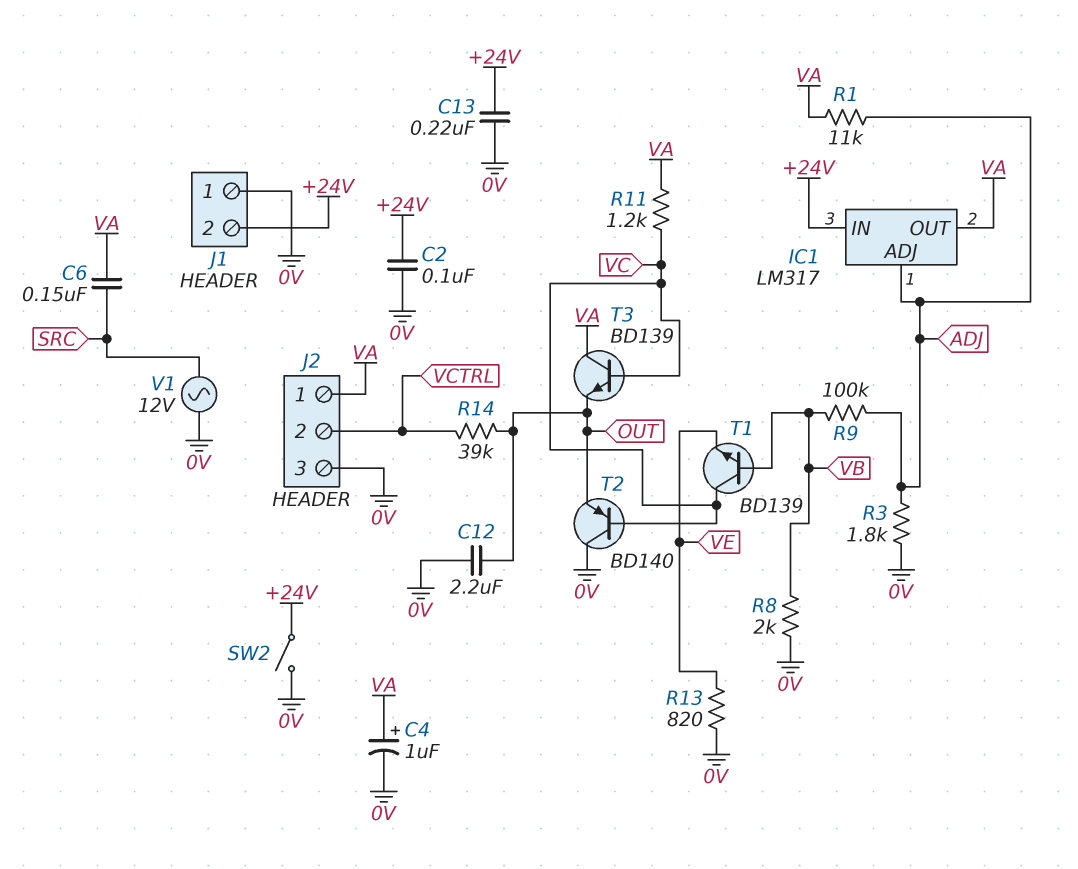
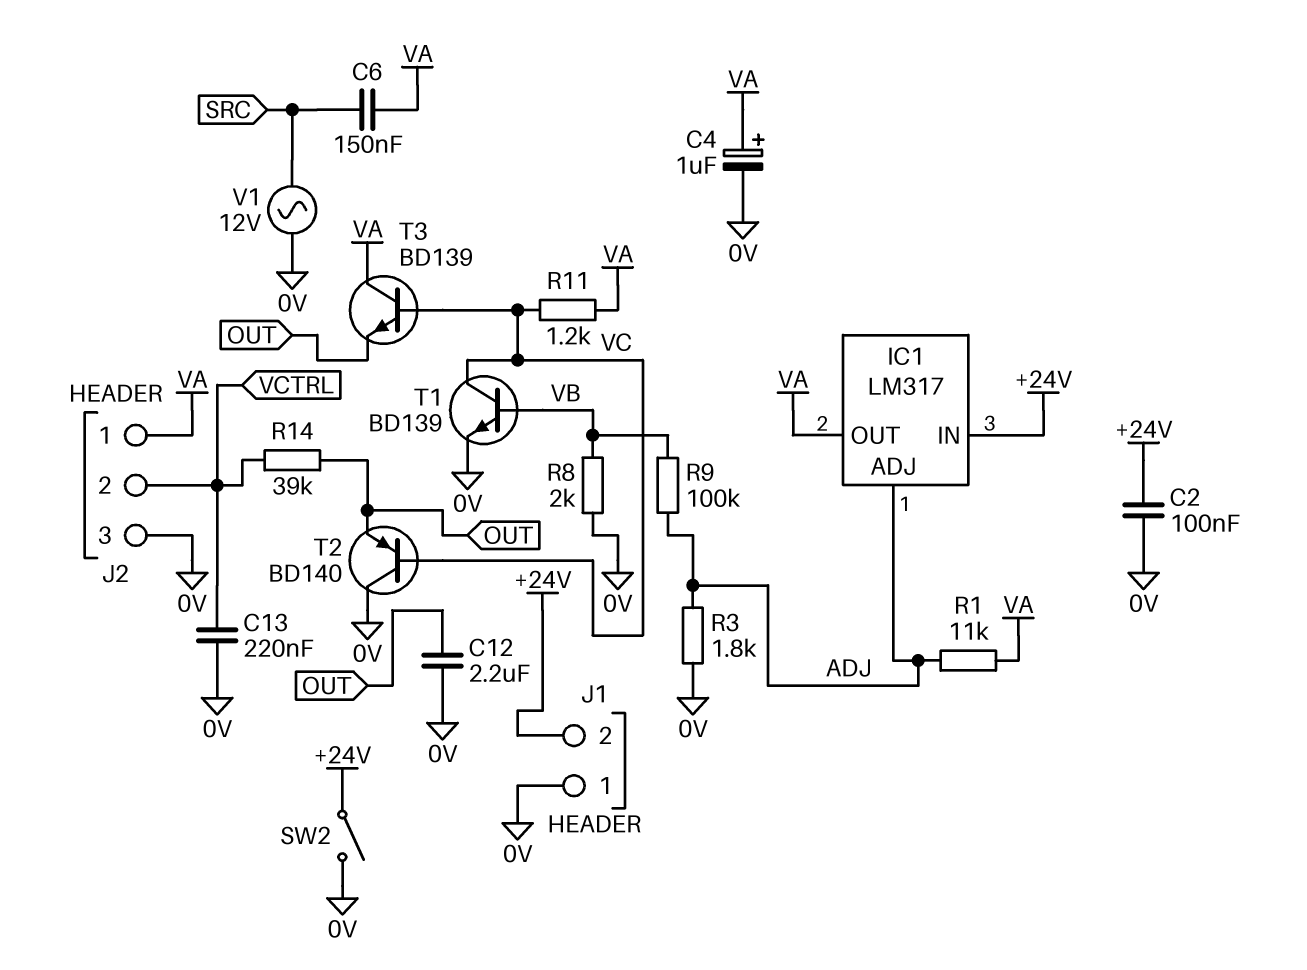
C13: 220nF (+24V, 0V) -> 220nF (0V, VCTRL)
R13: 820 (0V, VE) -> none
T1: NPN BD139 (B VB, C VC, E VE) -> NPN BD139 (B VB, C VC, E 0V)

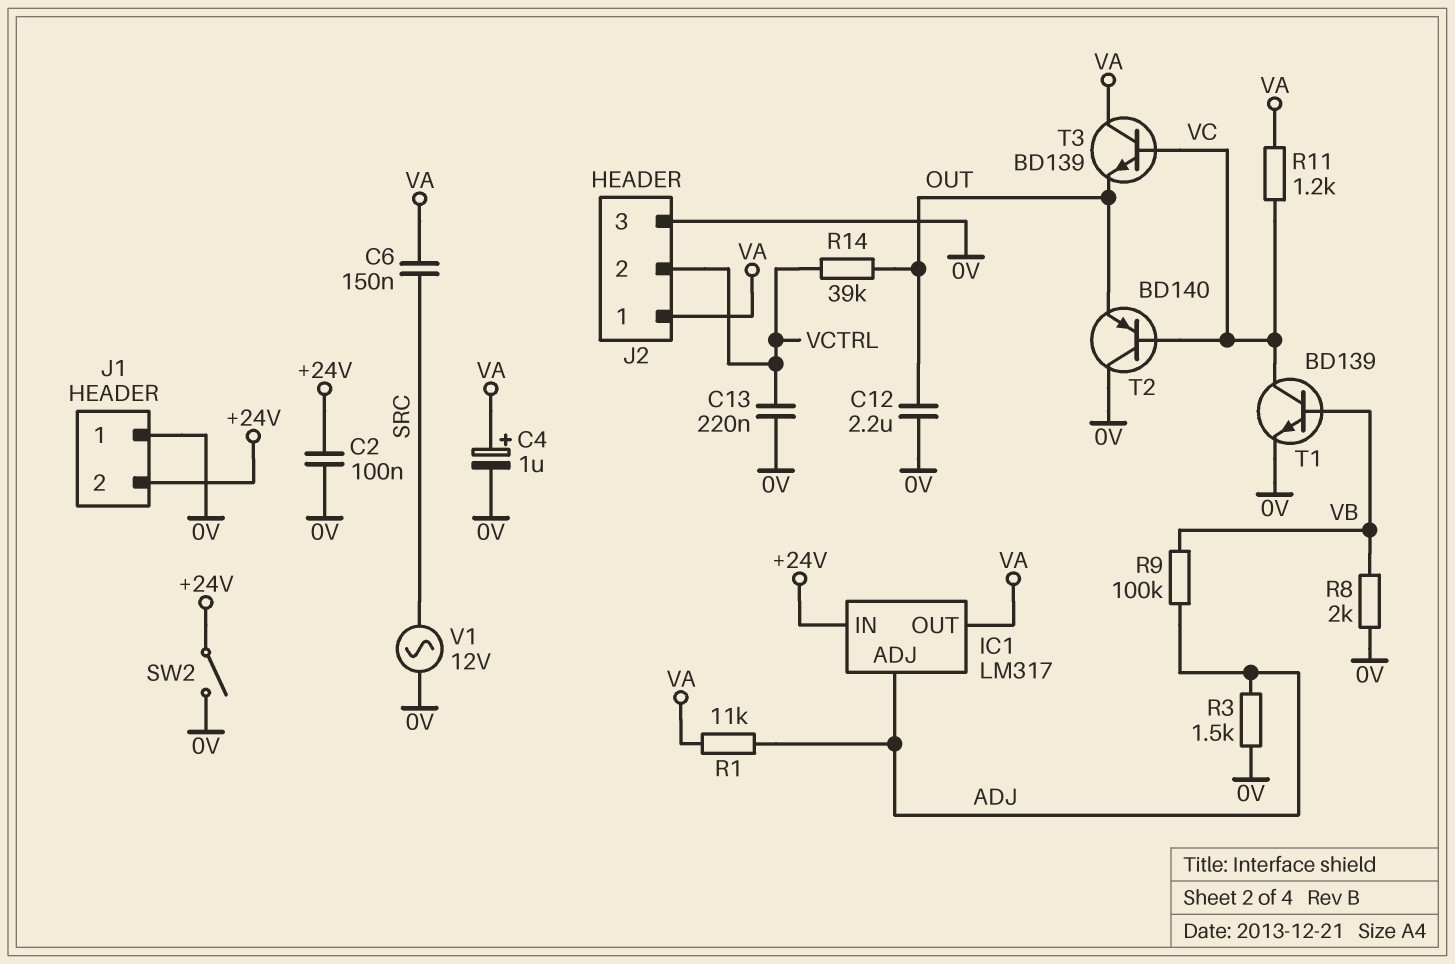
R3: 1.8k (0V, ADJ) -> 1.5k (0V, ADJ)

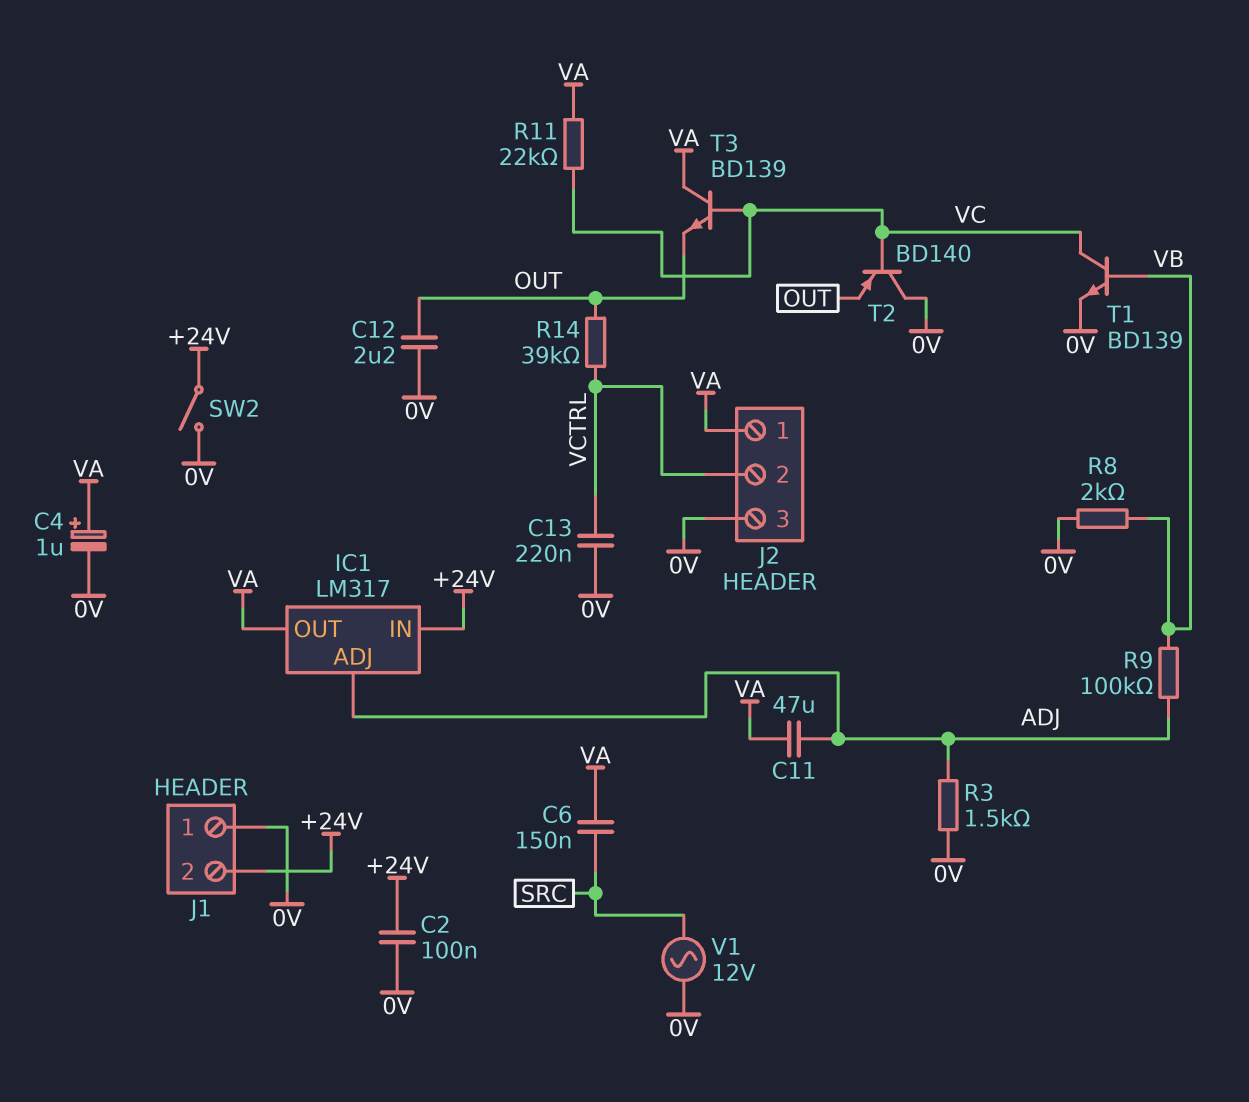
C11: none -> 47uF (ADJ, VA)
R1: 11k (ADJ, VA) -> none
R11: 1.2k (VA, VC) -> 22k (VA, VC)

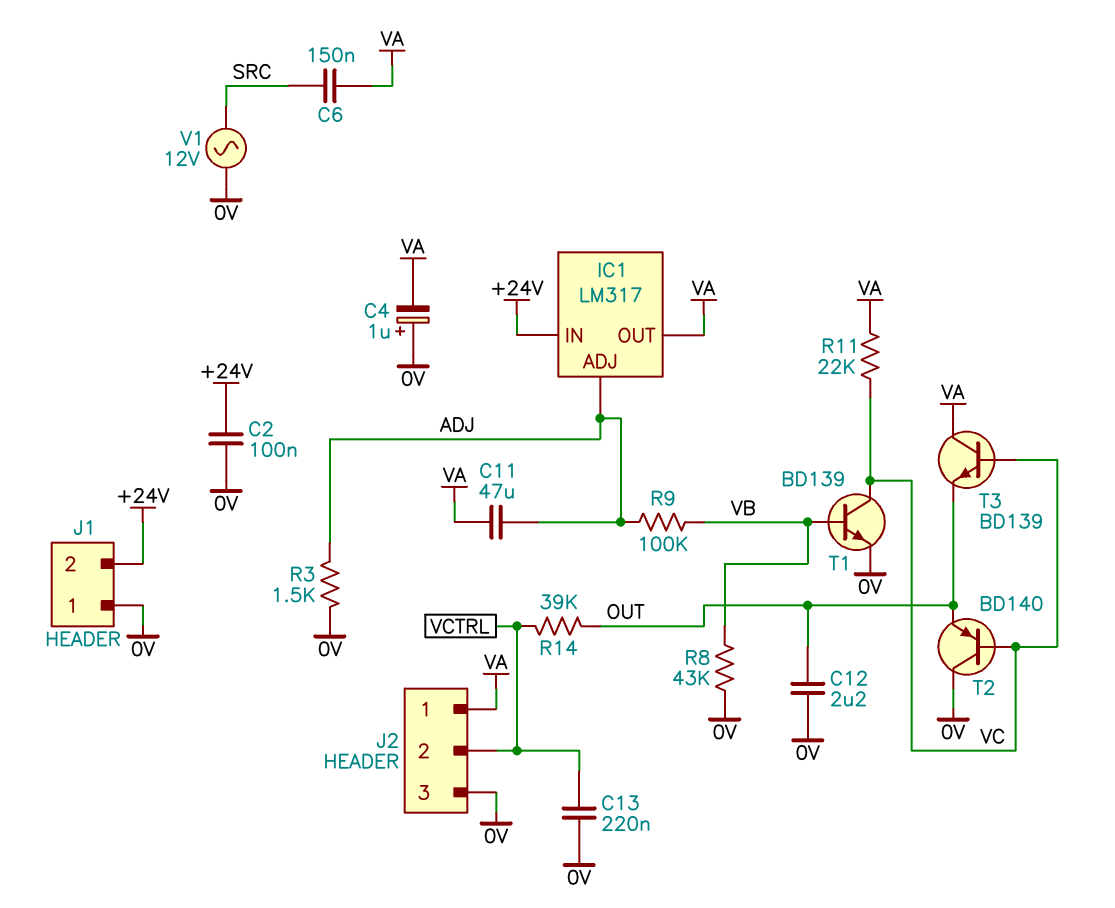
C4: 1uF (plus VA, minus 0V) -> 1uF (plus 0V, minus VA)
R8: 2k (0V, VB) -> 43k (0V, VB)
SW2: switch (+24V, 0V) -> none

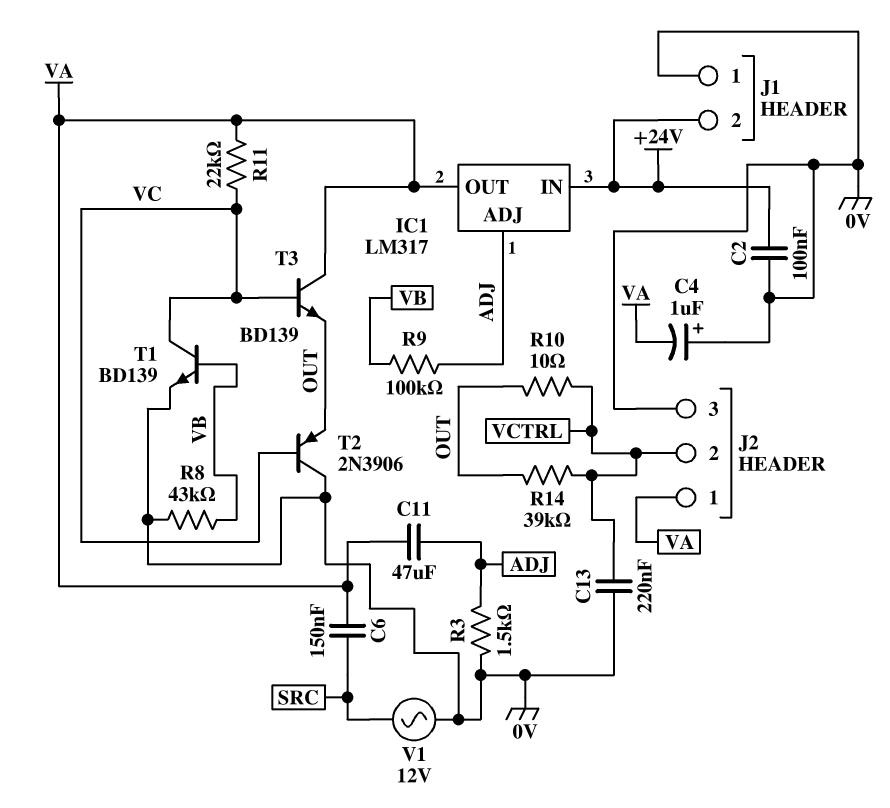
C12: 2.2uF (0V, OUT) -> none
R10: none -> 10 (OUT, VCTRL)
T2: PNP BD140 (B VC, C 0V, E OUT) -> PNP 2N3906 (B VC, C 0V, E OUT)

